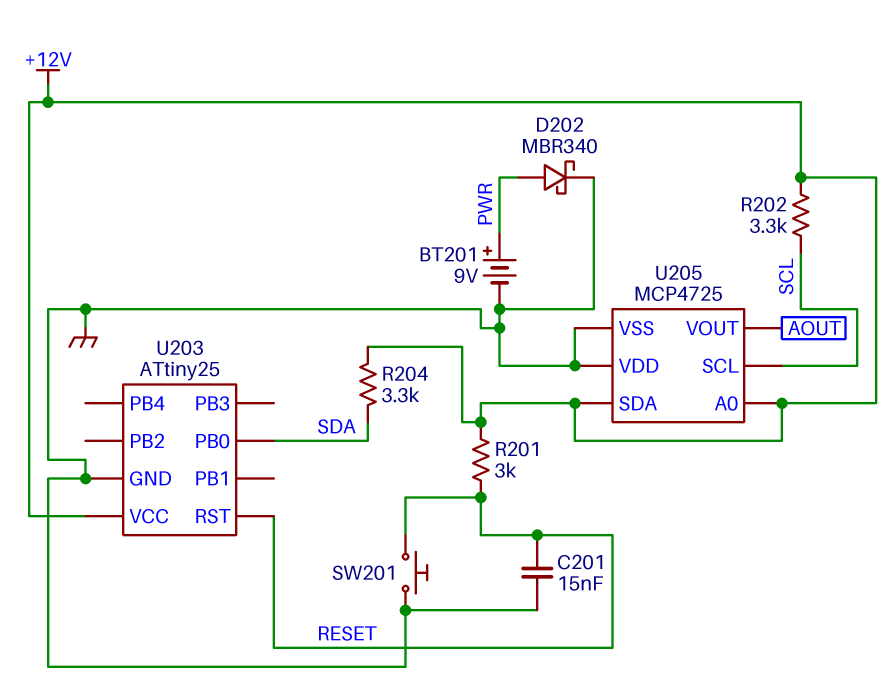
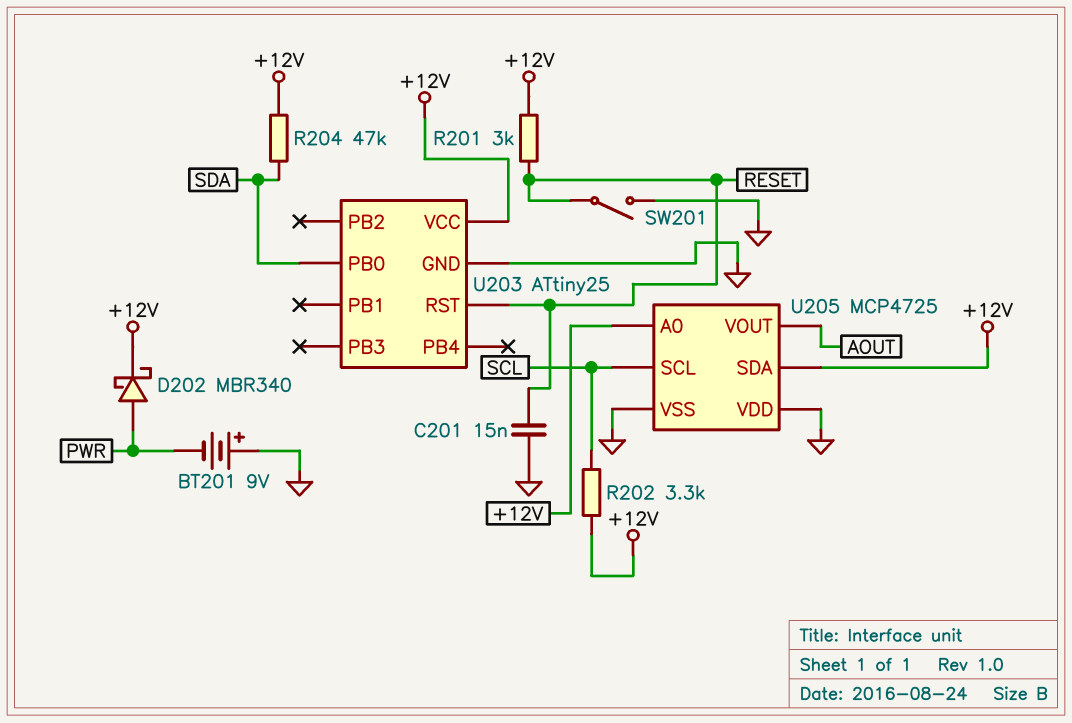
BT201: 9V (plus PWR, minus GND) -> 9V (plus GND, minus PWR)
D202: schottky MBR340 (A PWR, K GND) -> schottky MBR340 (A PWR, K +12V)
R204: 3.3k (+12V, SDA) -> 47k (+12V, SDA)
SW201: button (GND, RESET) -> switch (GND, RESET)

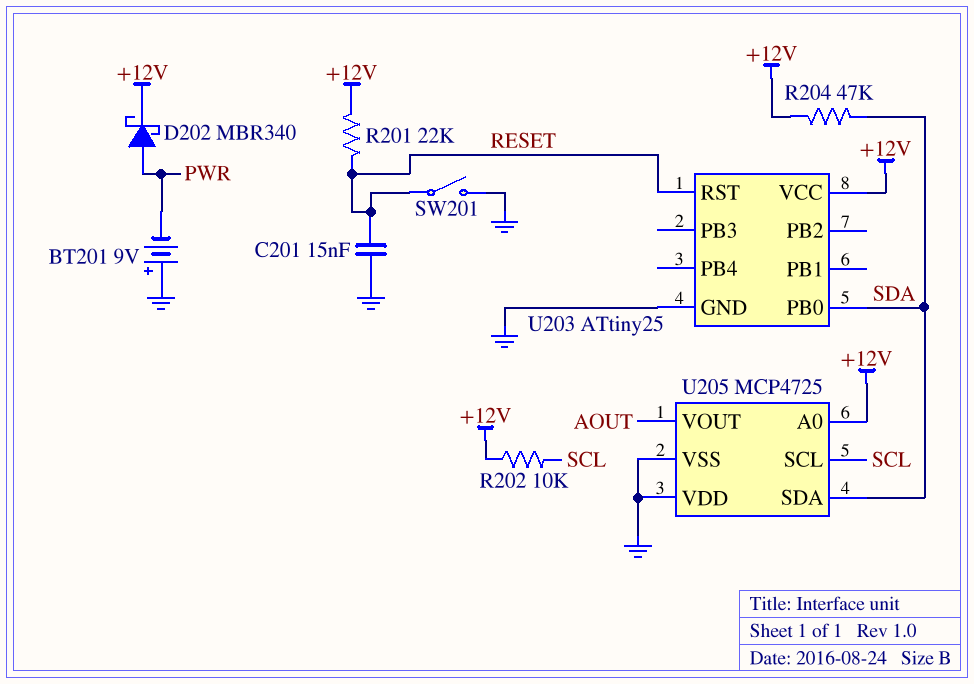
R201: 3k (+12V, RESET) -> 22k (+12V, RESET)
R202: 3.3k (+12V, SCL) -> 10k (+12V, SCL)
U205 pin SDA: +12V -> SDA

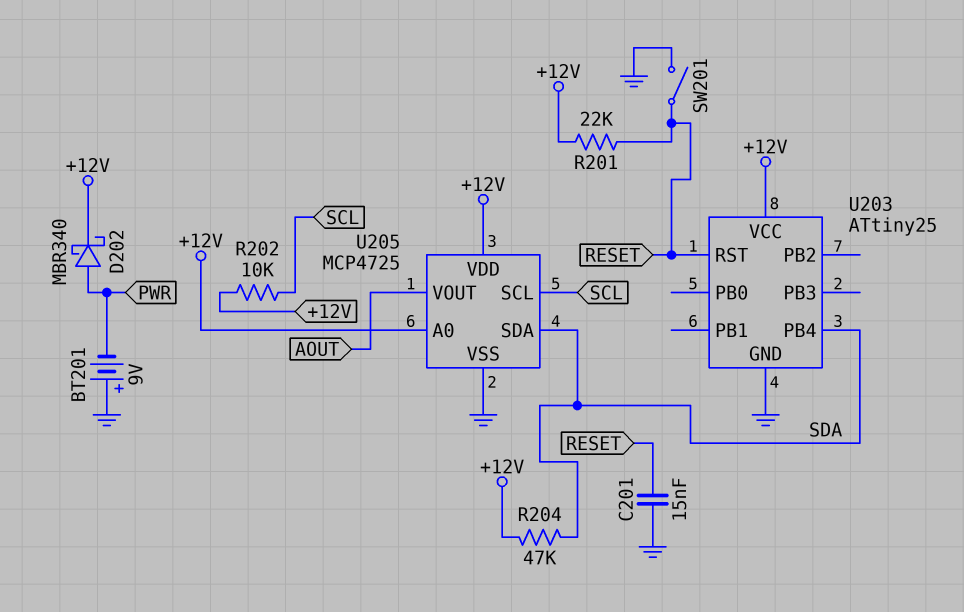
U203 pin PB0: SDA -> none
U203 pin PB4: none -> SDA
U205 pin VDD: GND -> +12V

